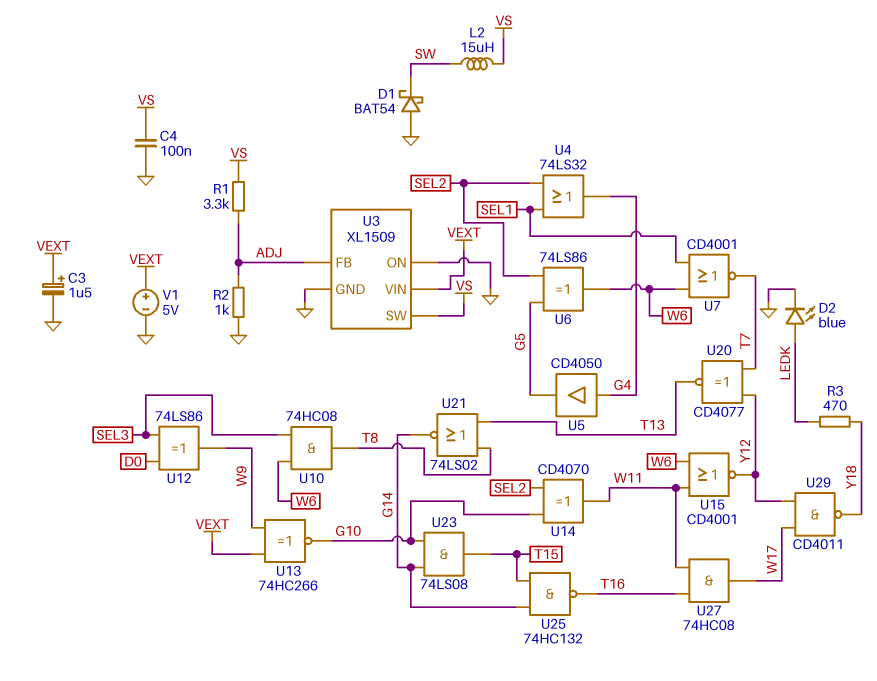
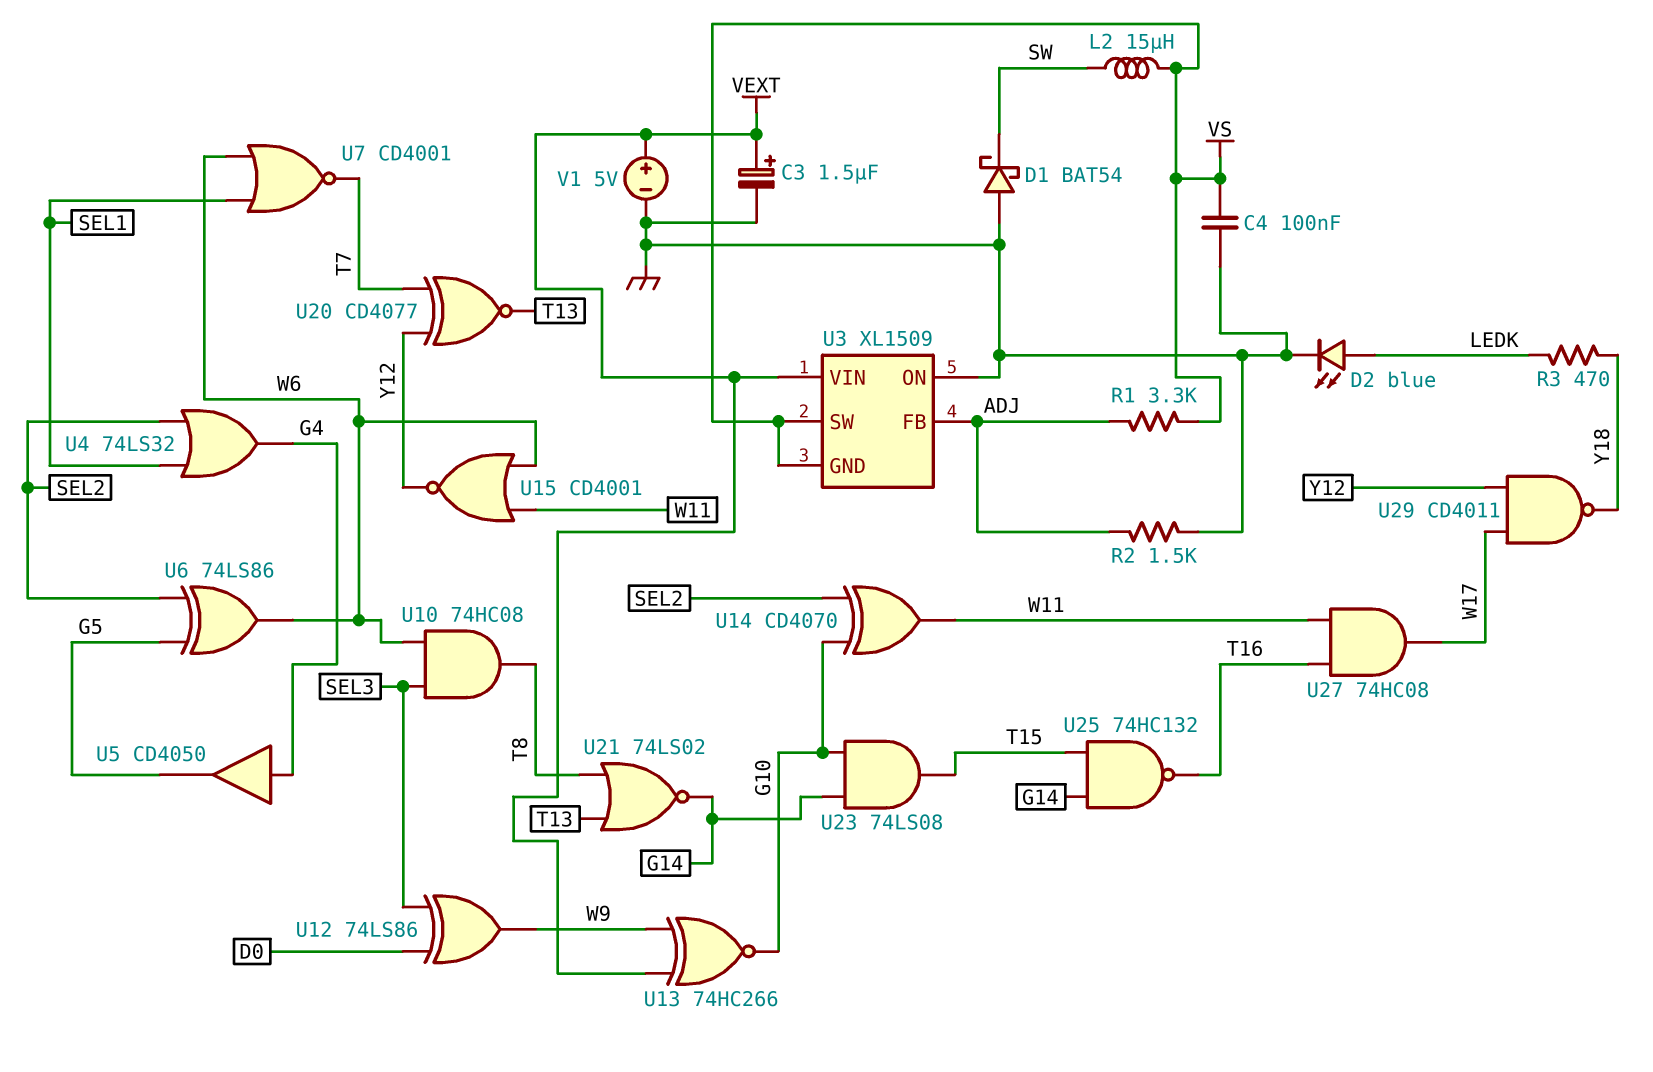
R2: 1k (ADJ, GND) -> 1.5k (ADJ, GND)
U3 pin GND: GND -> VS

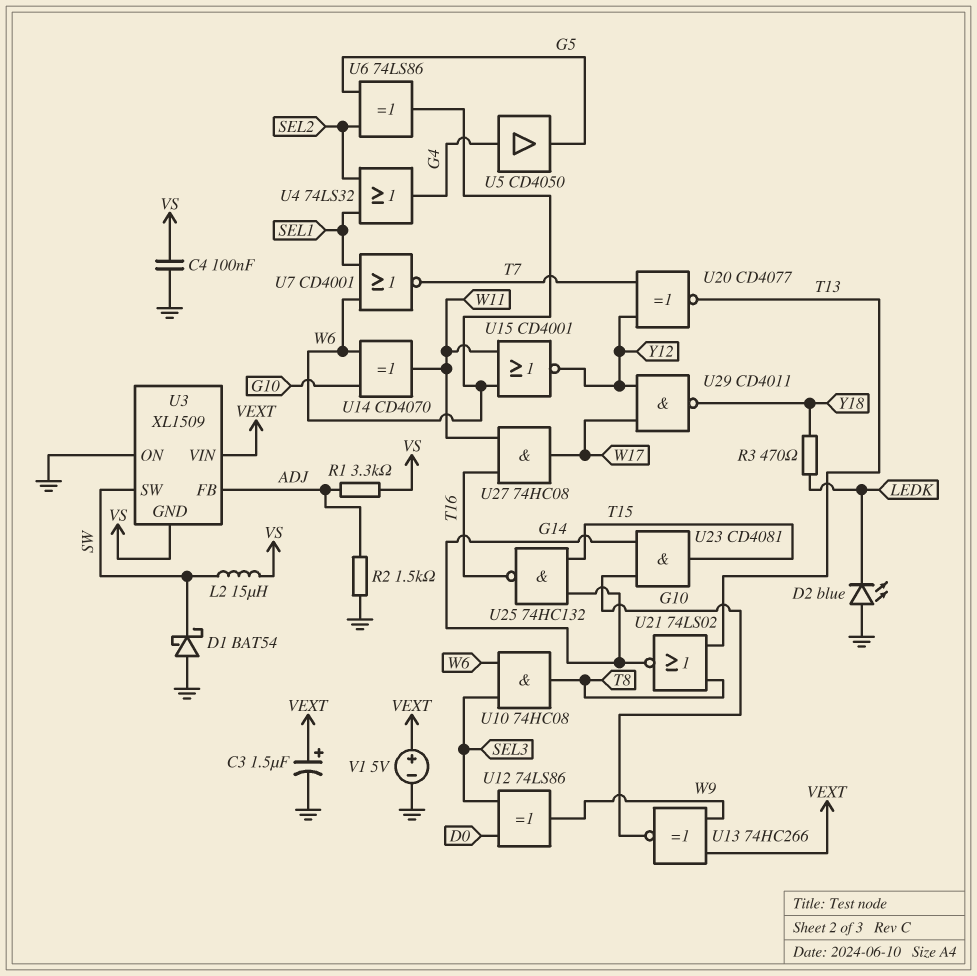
D2: LED blue (A LEDK, K GND) -> LED blue (A GND, K LEDK)
U3 pin SW: VS -> SW
U14: XOR CD4070 (in G10, in SEL2, out W11) -> XOR CD4070 (in G10, in W6, out W11)
U23: AND 74LS08 (in G10, in G14, out T15) -> AND CD4081 (in G10, in G14, out T15)

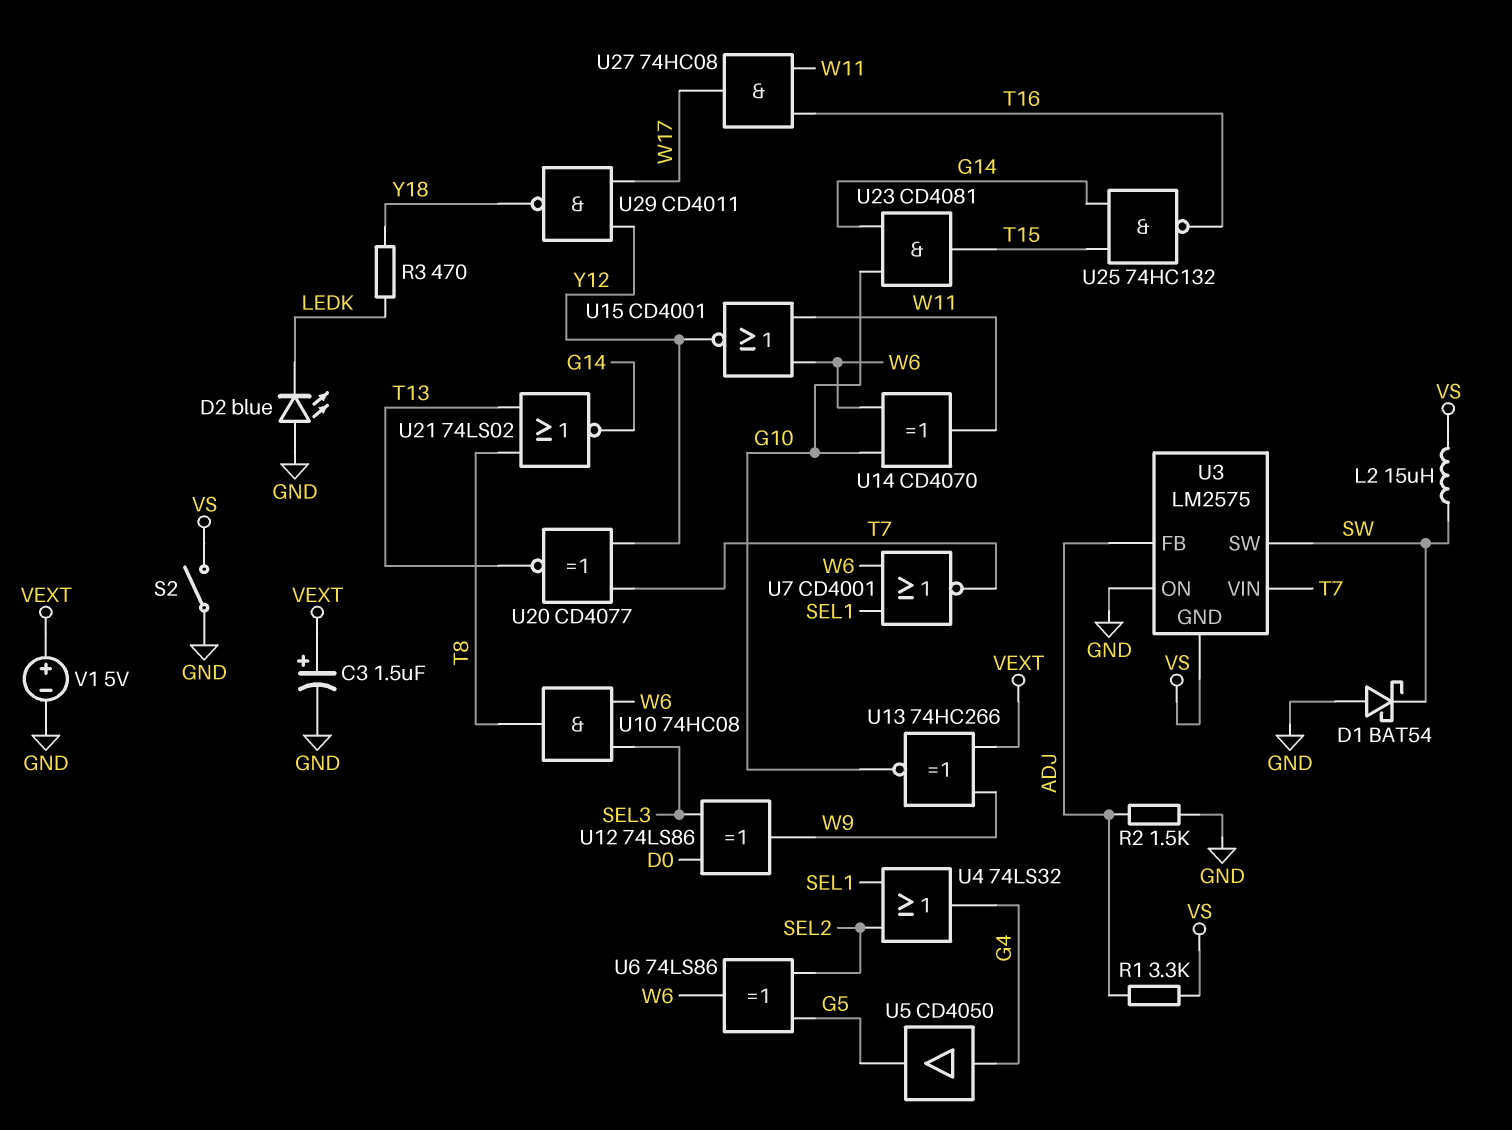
C4: 100nF (GND, VS) -> none
S2: none -> switch (GND, VS)
U3: XL1509 -> LM2575
U3 pin VIN: VEXT -> T7

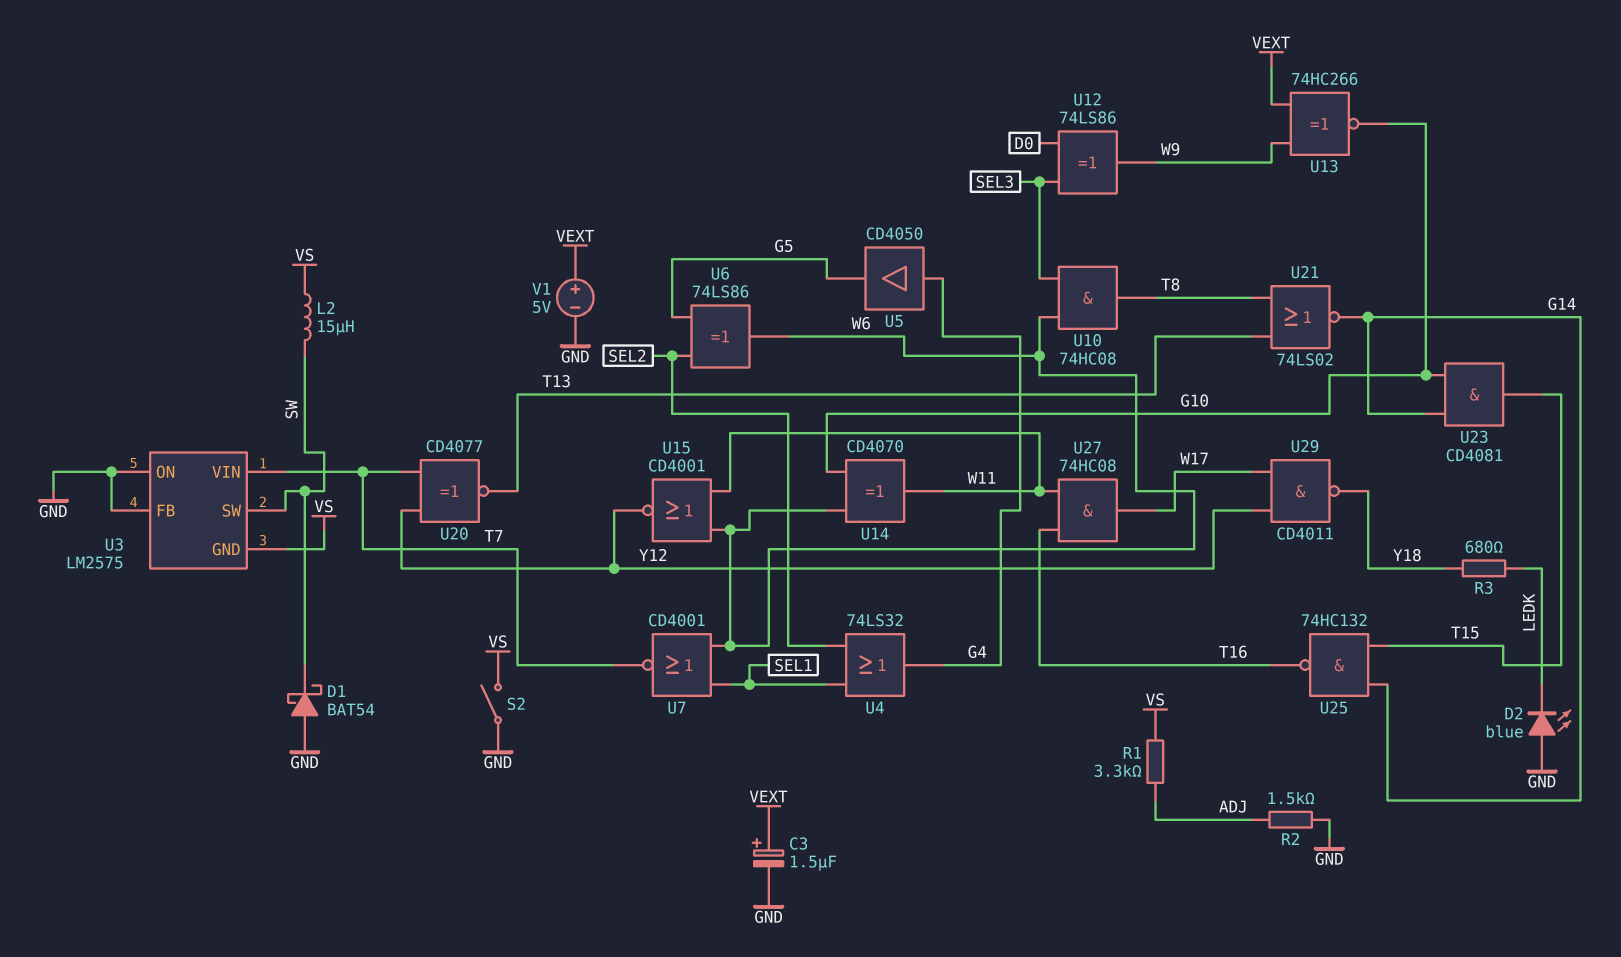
R3: 470 (LEDK, Y18) -> 680 (LEDK, Y18)
U3 pin FB: ADJ -> GND

